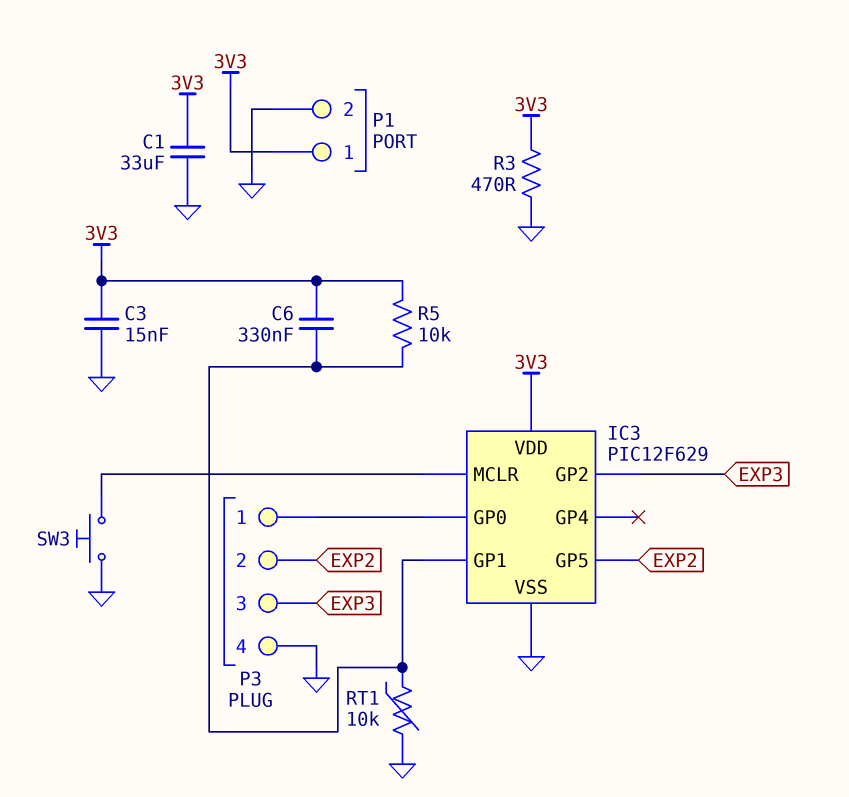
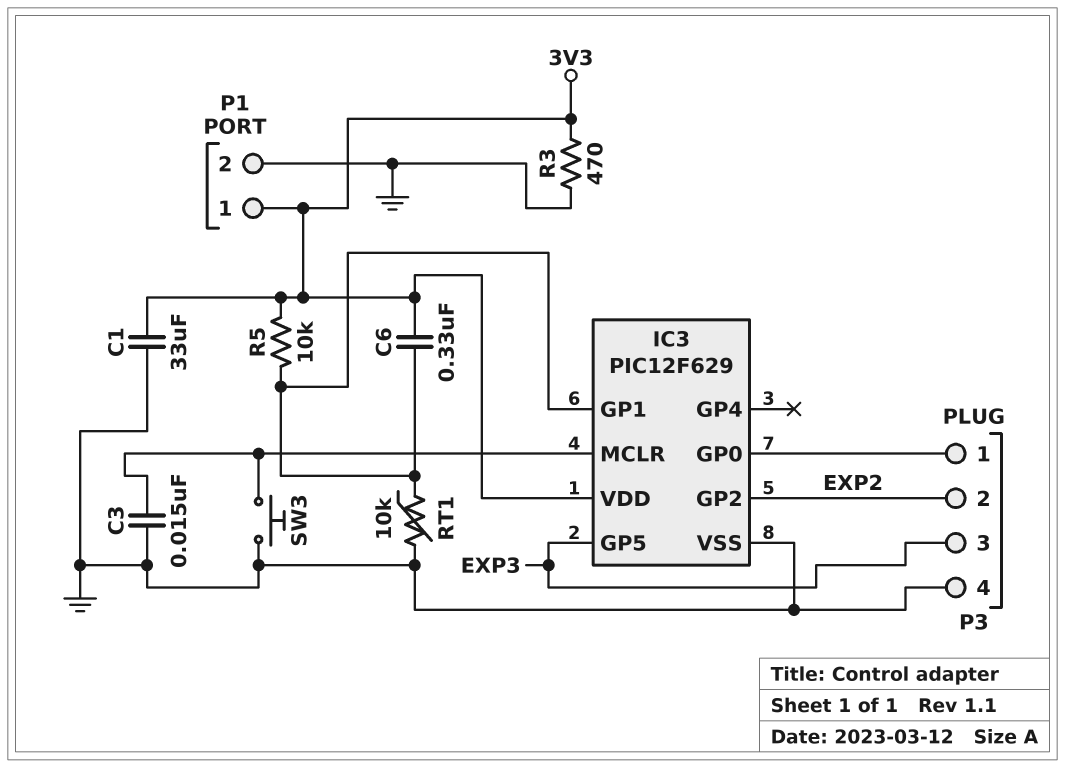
C3: 15nF (3V3, GND) -> 15nF (GND, IC3/MCLR)
IC3 pin GP2: EXP3 -> EXP2
IC3 pin GP5: EXP2 -> EXP3

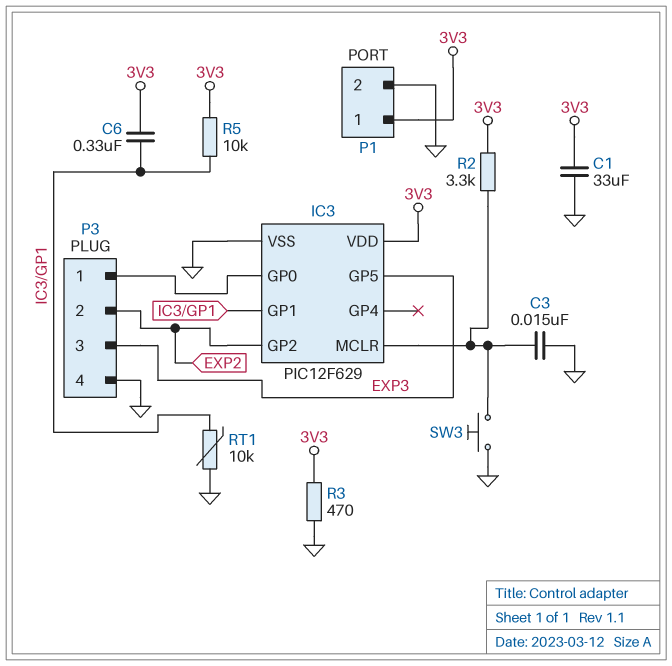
R2: none -> 3.3k (3V3, IC3/MCLR)

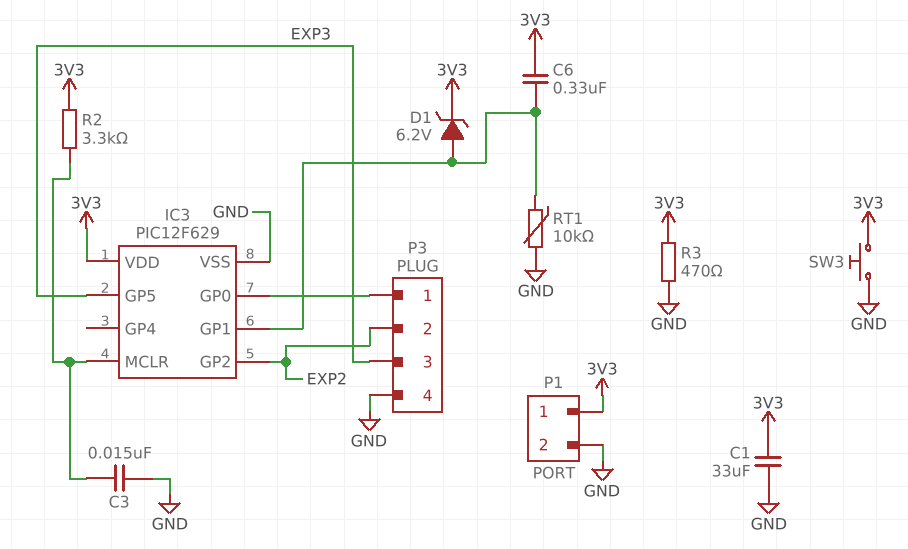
D1: none -> zener 6.2V (A IC3/GP1, K 3V3)
R5: 10k (3V3, IC3/GP1) -> none
SW3: button (GND, IC3/MCLR) -> button (3V3, GND)

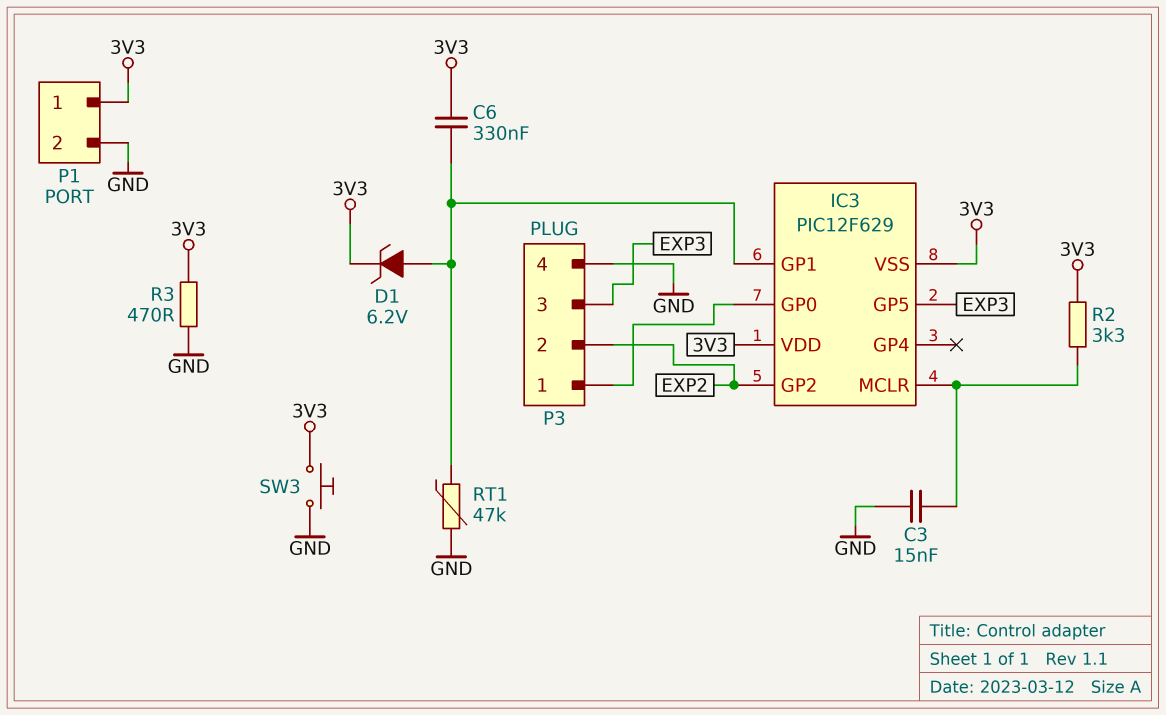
C1: 33uF (3V3, GND) -> none
IC3 pin VSS: GND -> 3V3
RT1: 10k (GND, IC3/GP1) -> 47k (GND, IC3/GP1)

